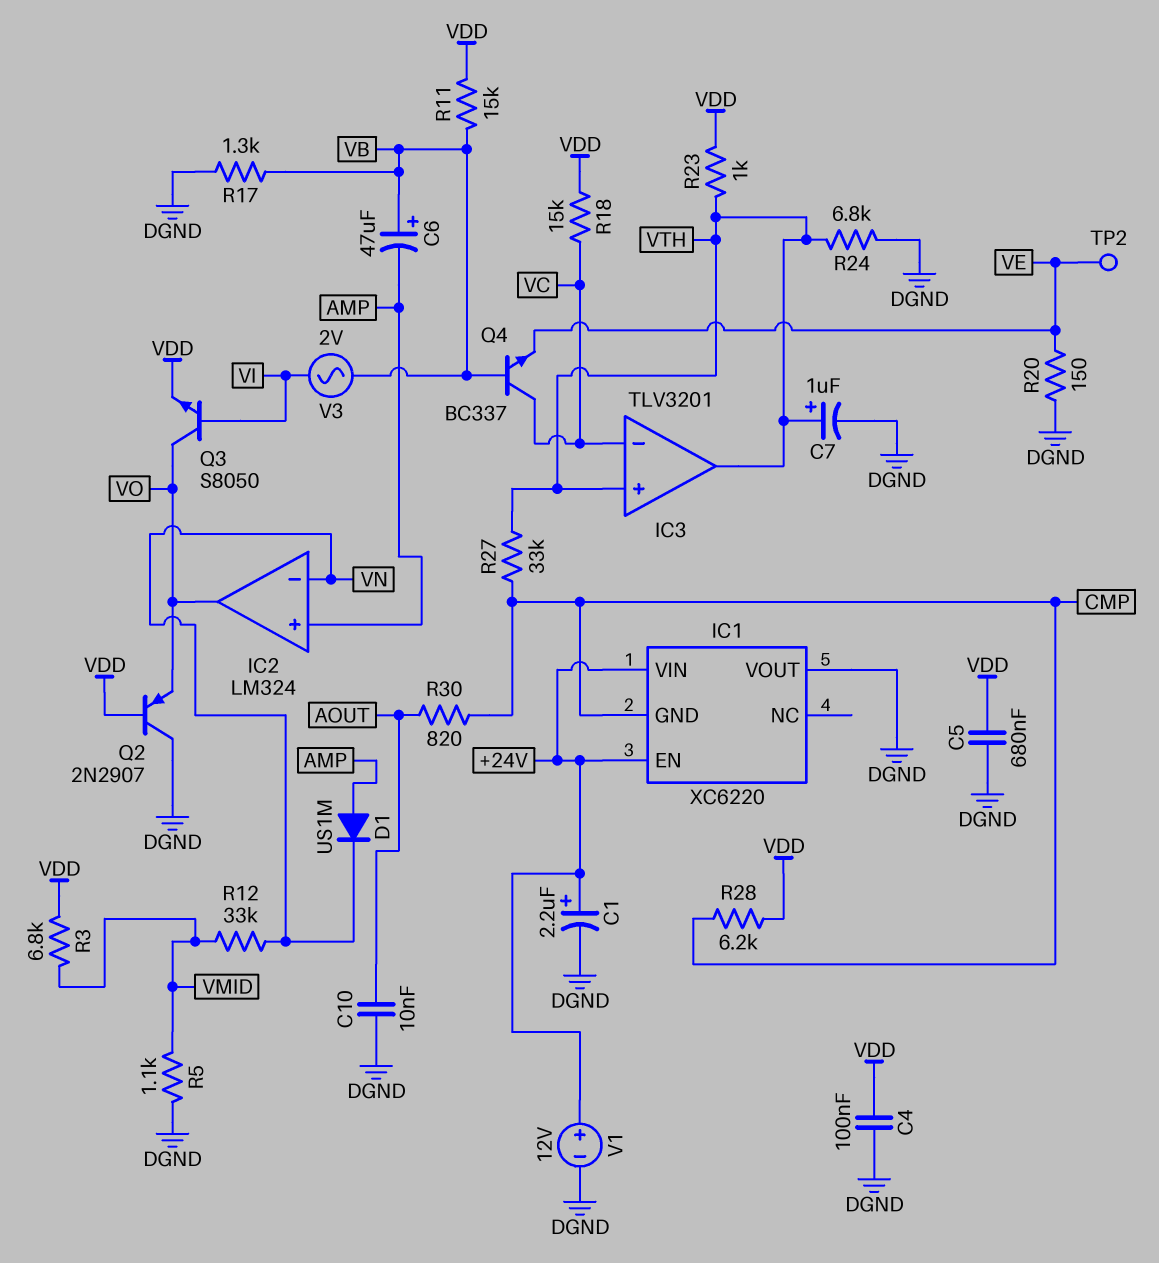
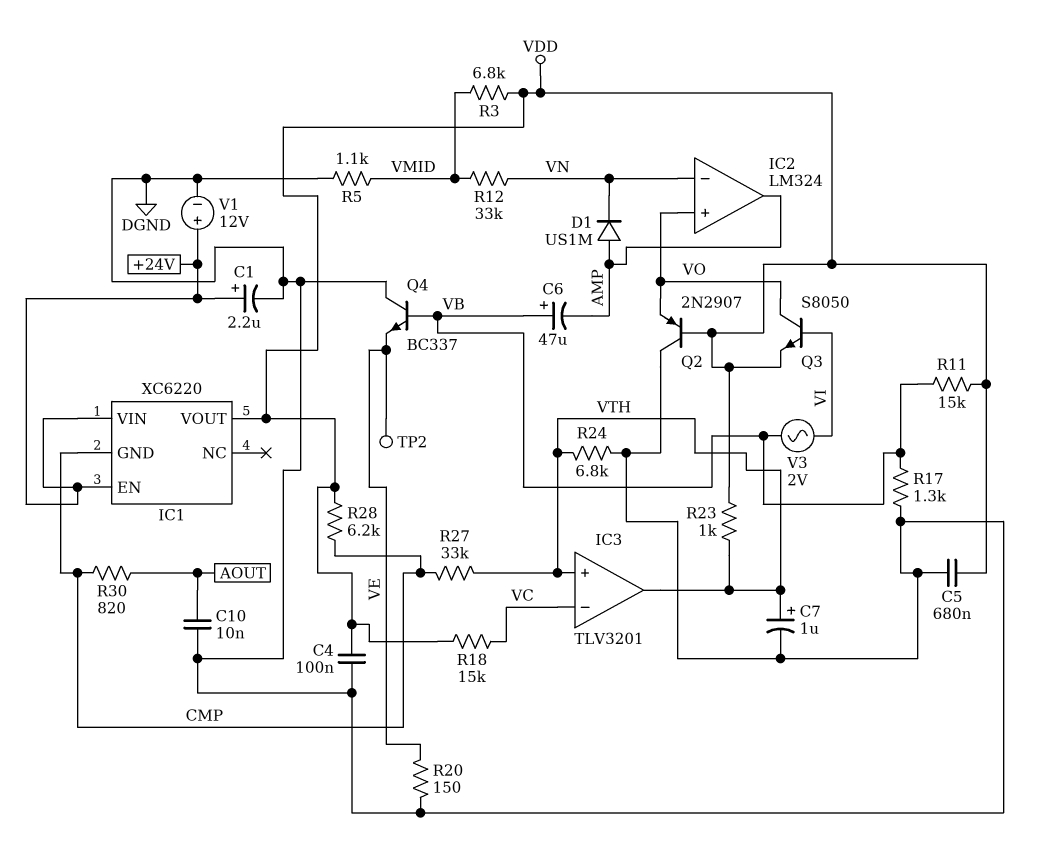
IC1 pin VOUT: DGND -> VDD
IC2 pin in+: AMP -> VO
IC2 pin out: VO -> AMP
Q4: NPN BC337 (B VB, C VC, E VE) -> NPN BC337 (B VB, C DGND, E VE)

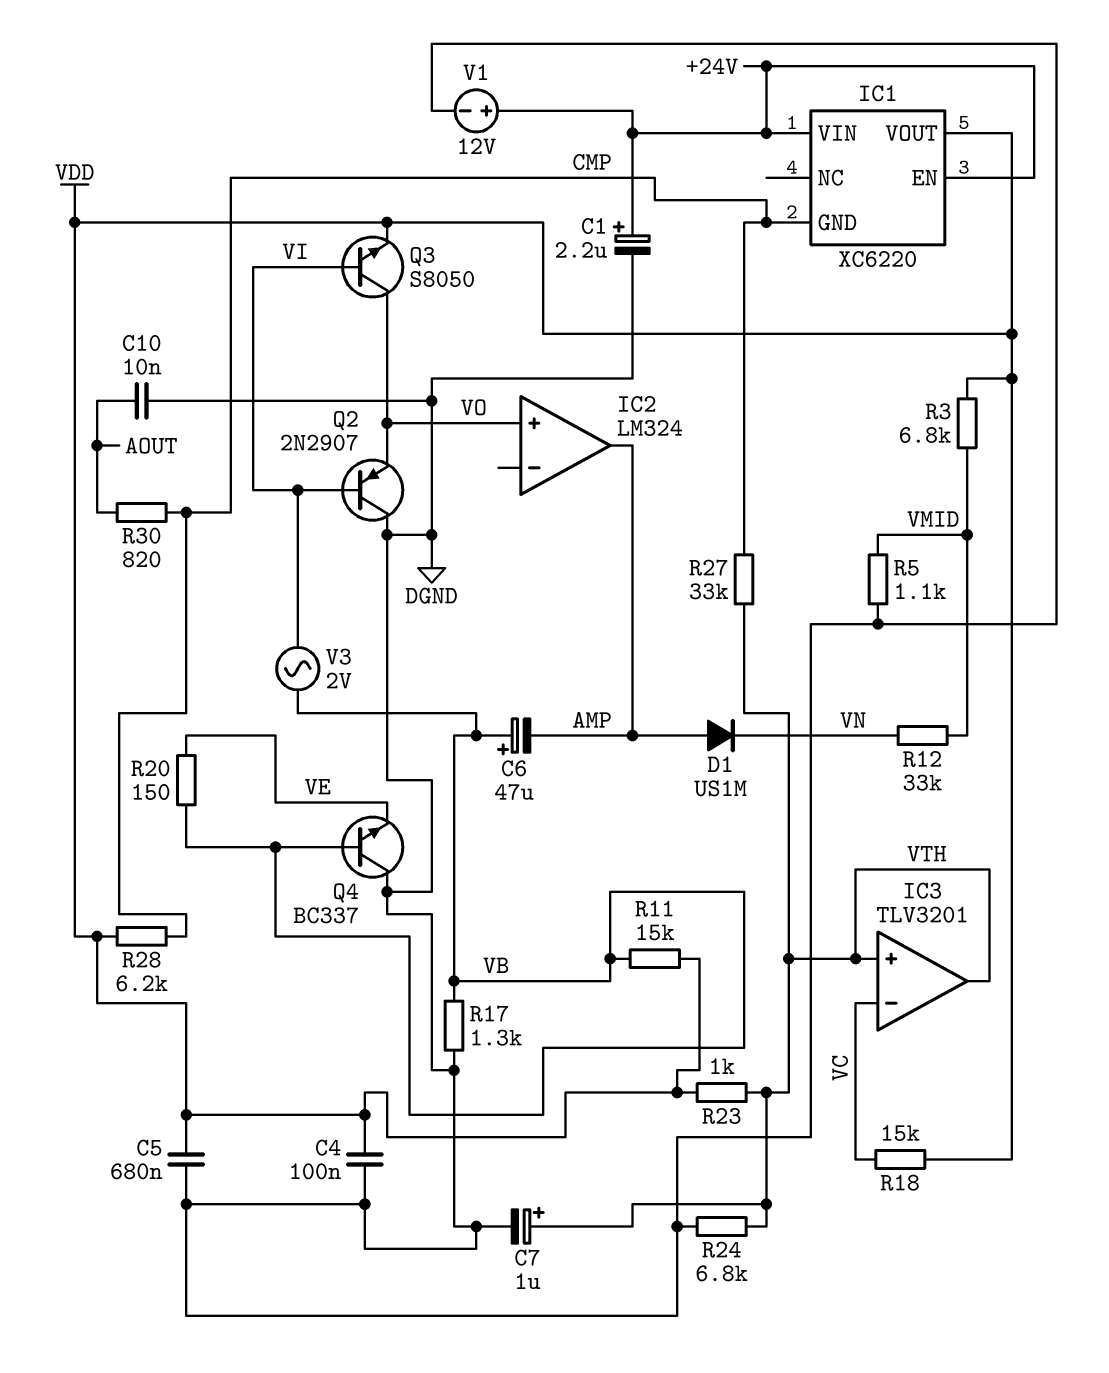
IC2 pin in-: VN -> none
Q2: PNP 2N2907 (B VDD, C DGND, E VO) -> PNP 2N2907 (B VI, C DGND, E VO)
R20: 150 (DGND, VE) -> 150 (VB, VE)
TP2: test point (VE) -> none

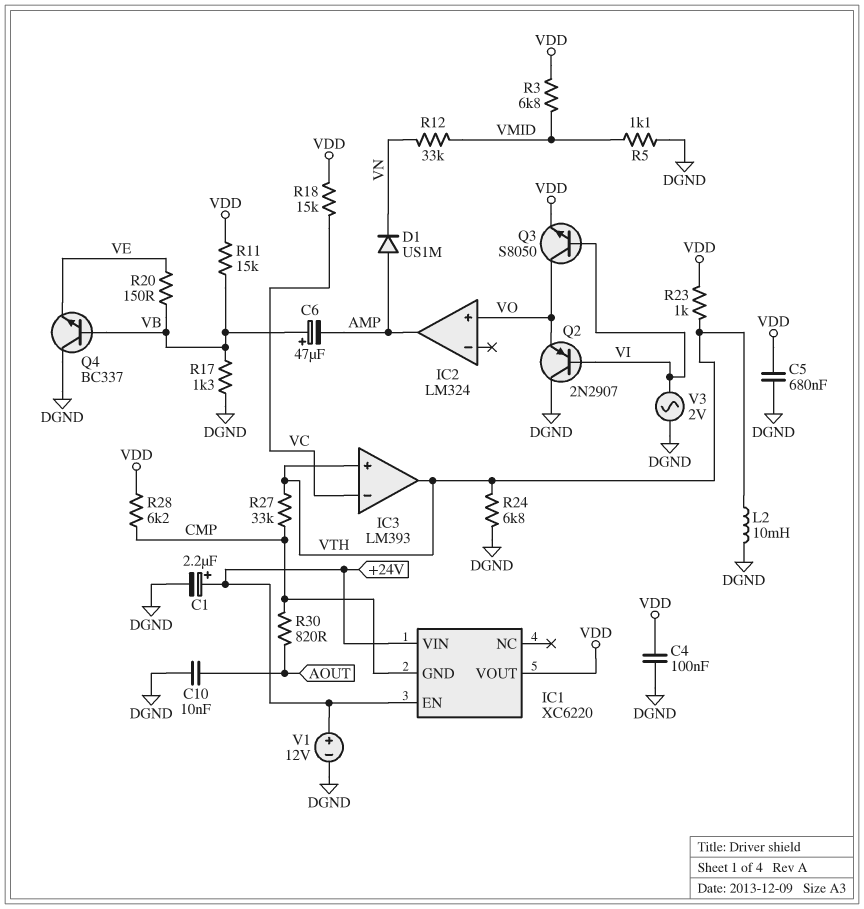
C7: 1uF (plus VTH, minus DGND) -> none
IC3: TLV3201 -> LM393
L2: none -> 10mH (DGND, VTH)
V3: AC 2V (VB, VI) -> AC 2V (DGND, VI)

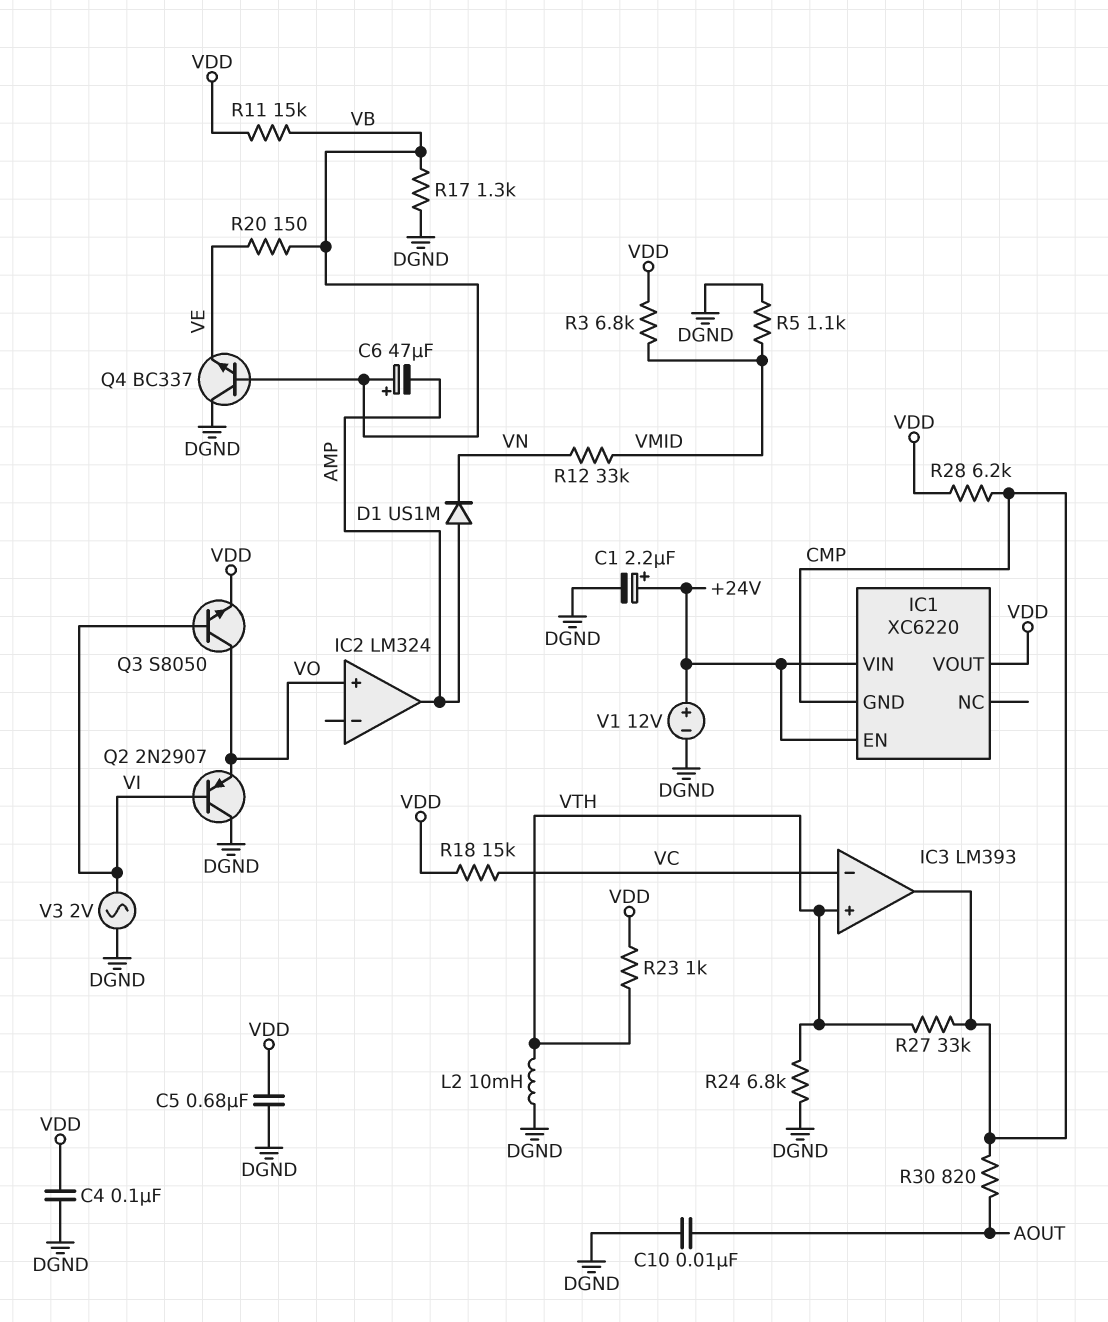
IC3 pin out: VTH -> CMP

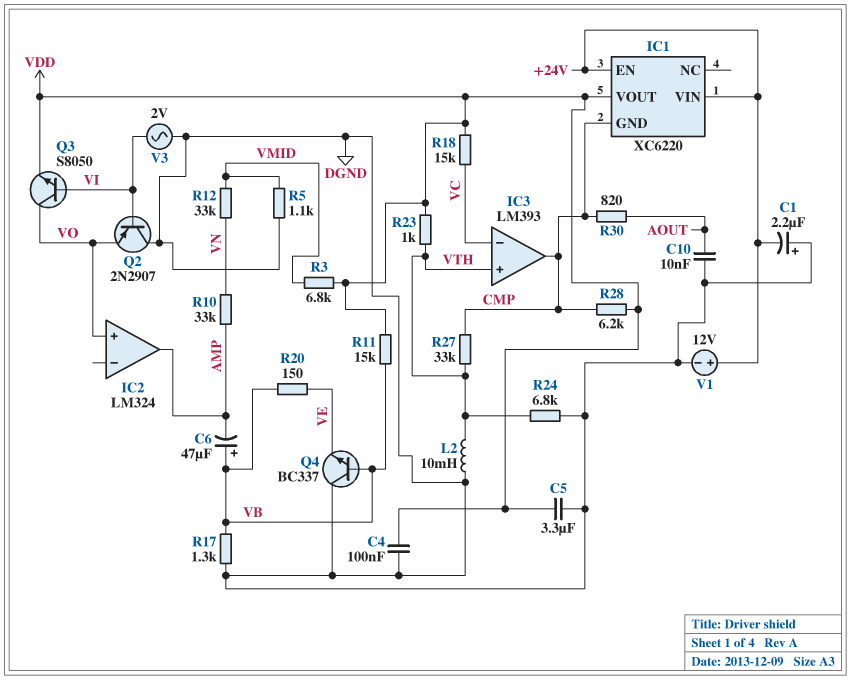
C1: 2.2uF (plus +24V, minus DGND) -> 2.2uF (plus DGND, minus +24V)
C5: 680nF (DGND, VDD) -> 3.3uF (DGND, VDD)
D1: diode US1M (A AMP, K VN) -> none
R10: none -> 33k (AMP, VN)

